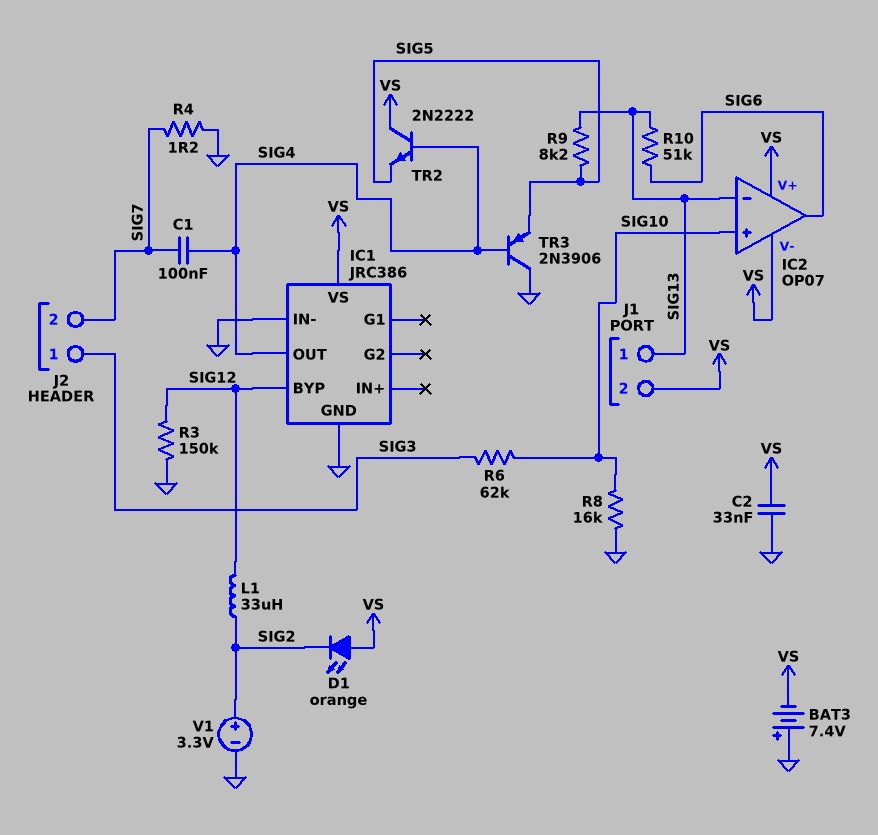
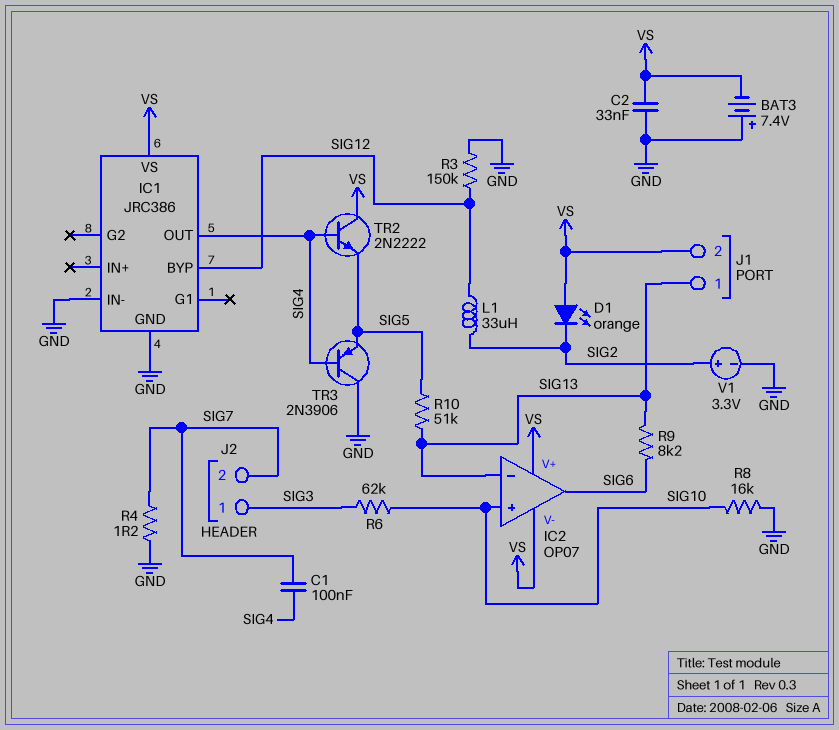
R9: 8.2k (SIG5, SIG13) -> 8.2k (SIG6, SIG13)
R10: 51k (SIG6, SIG13) -> 51k (SIG5, SIG13)

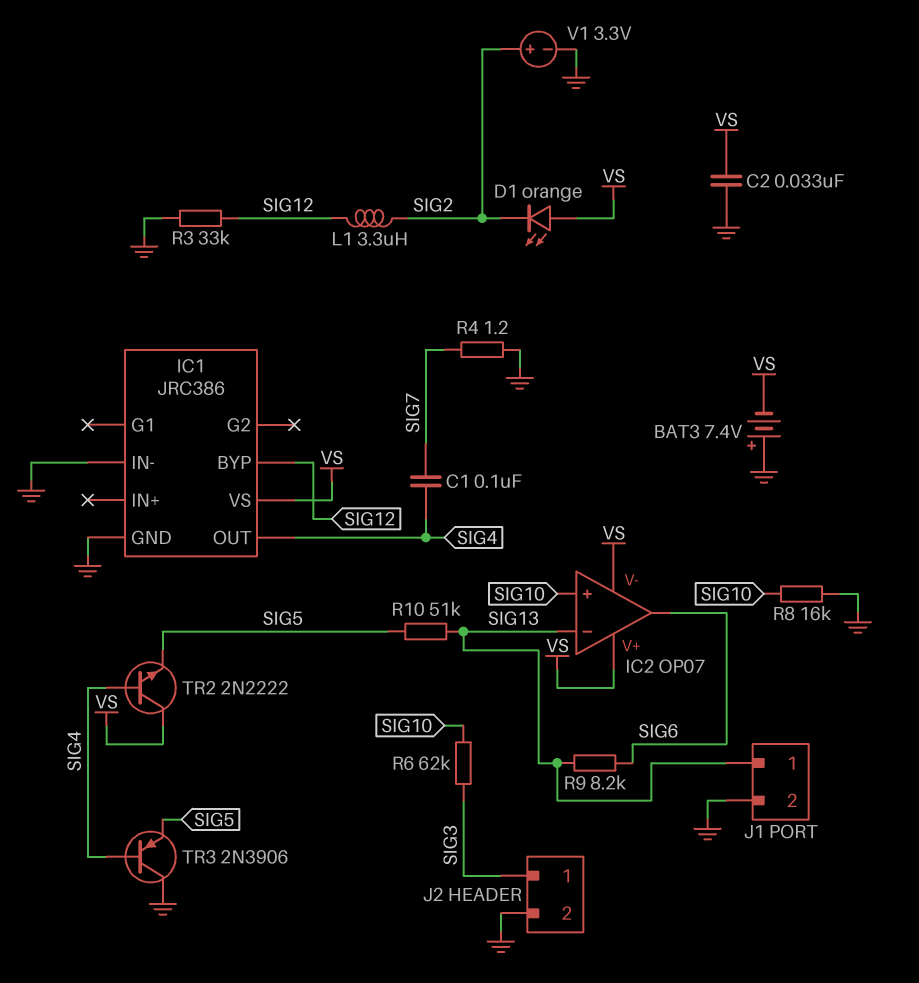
J1 pin 2: VS -> GND
J2 pin 2: SIG7 -> GND
L1: 33uH (SIG2, SIG12) -> 3.3uH (SIG2, SIG12)
R3: 150k (GND, SIG12) -> 33k (GND, SIG12)

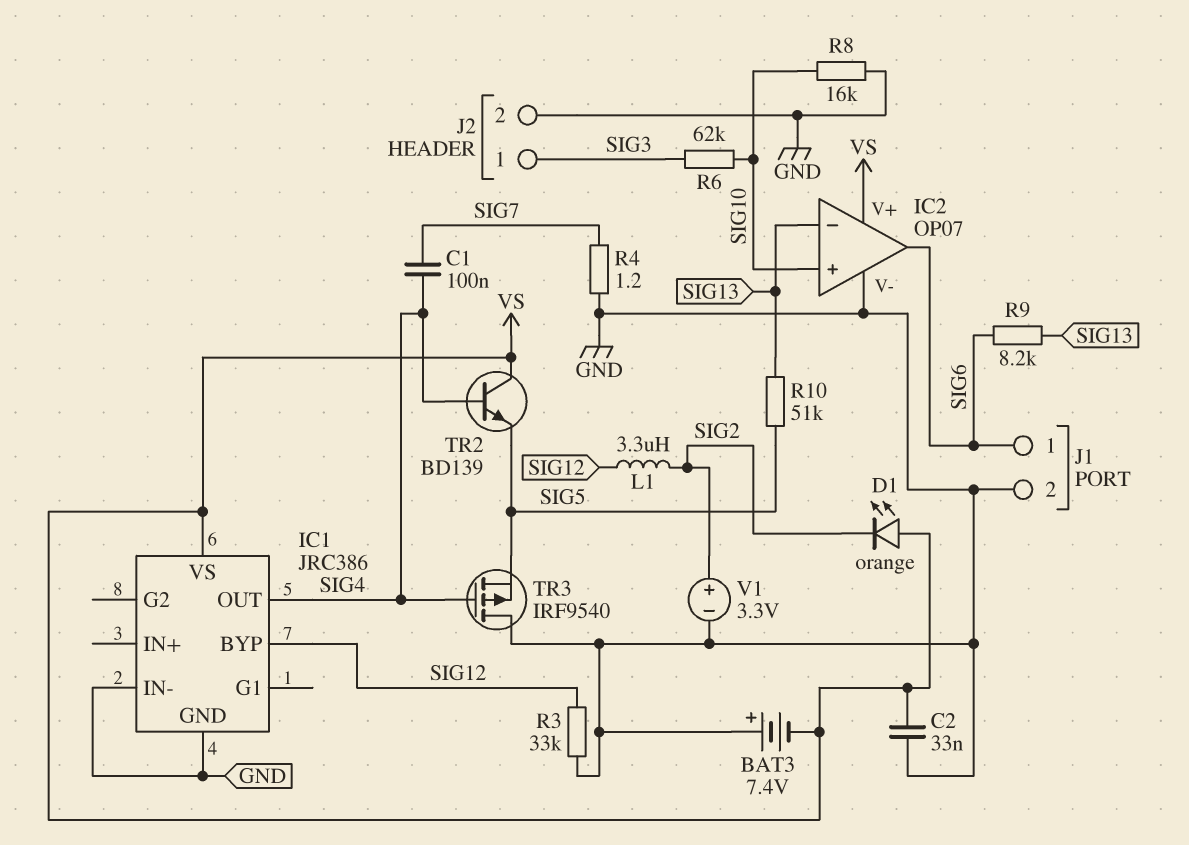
IC2 pin V-: VS -> GND
J1 pin 1: SIG13 -> SIG6
TR2: NPN 2N2222 (B SIG4, C VS, E SIG5) -> NPN BD139 (B SIG4, C VS, E SIG5)
TR3: PNP 2N3906 (B SIG4, C GND, E SIG5) -> PMOS IRF9540 (G SIG4, D GND, S SIG5)

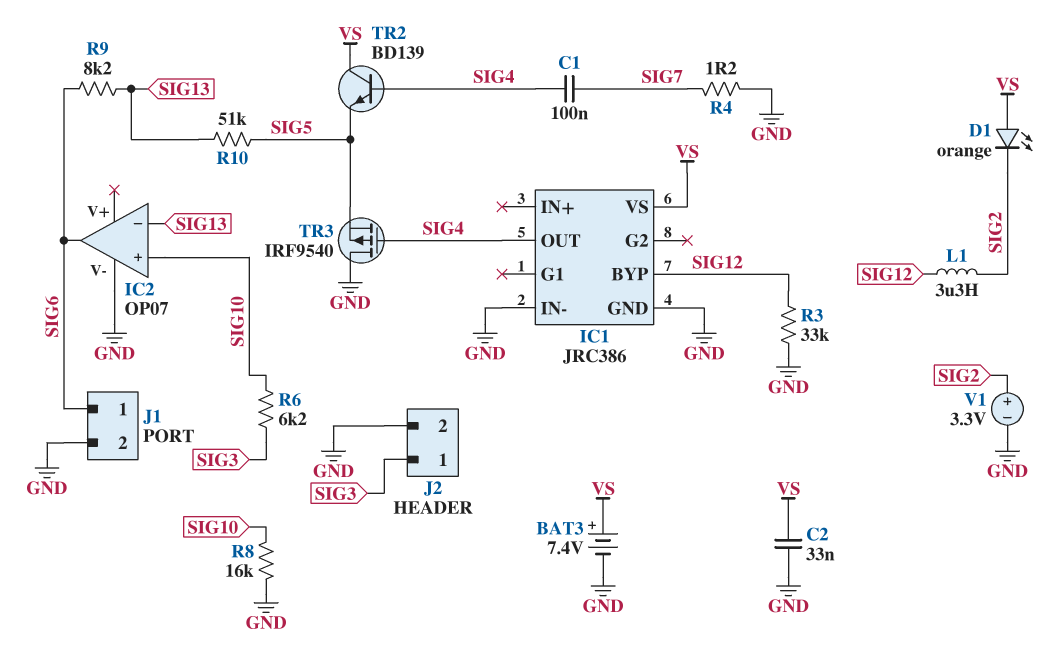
BAT3: 7.4V (plus GND, minus VS) -> 7.4V (plus VS, minus GND)
IC2 pin V+: VS -> none
R6: 62k (SIG3, SIG10) -> 6.2k (SIG3, SIG10)

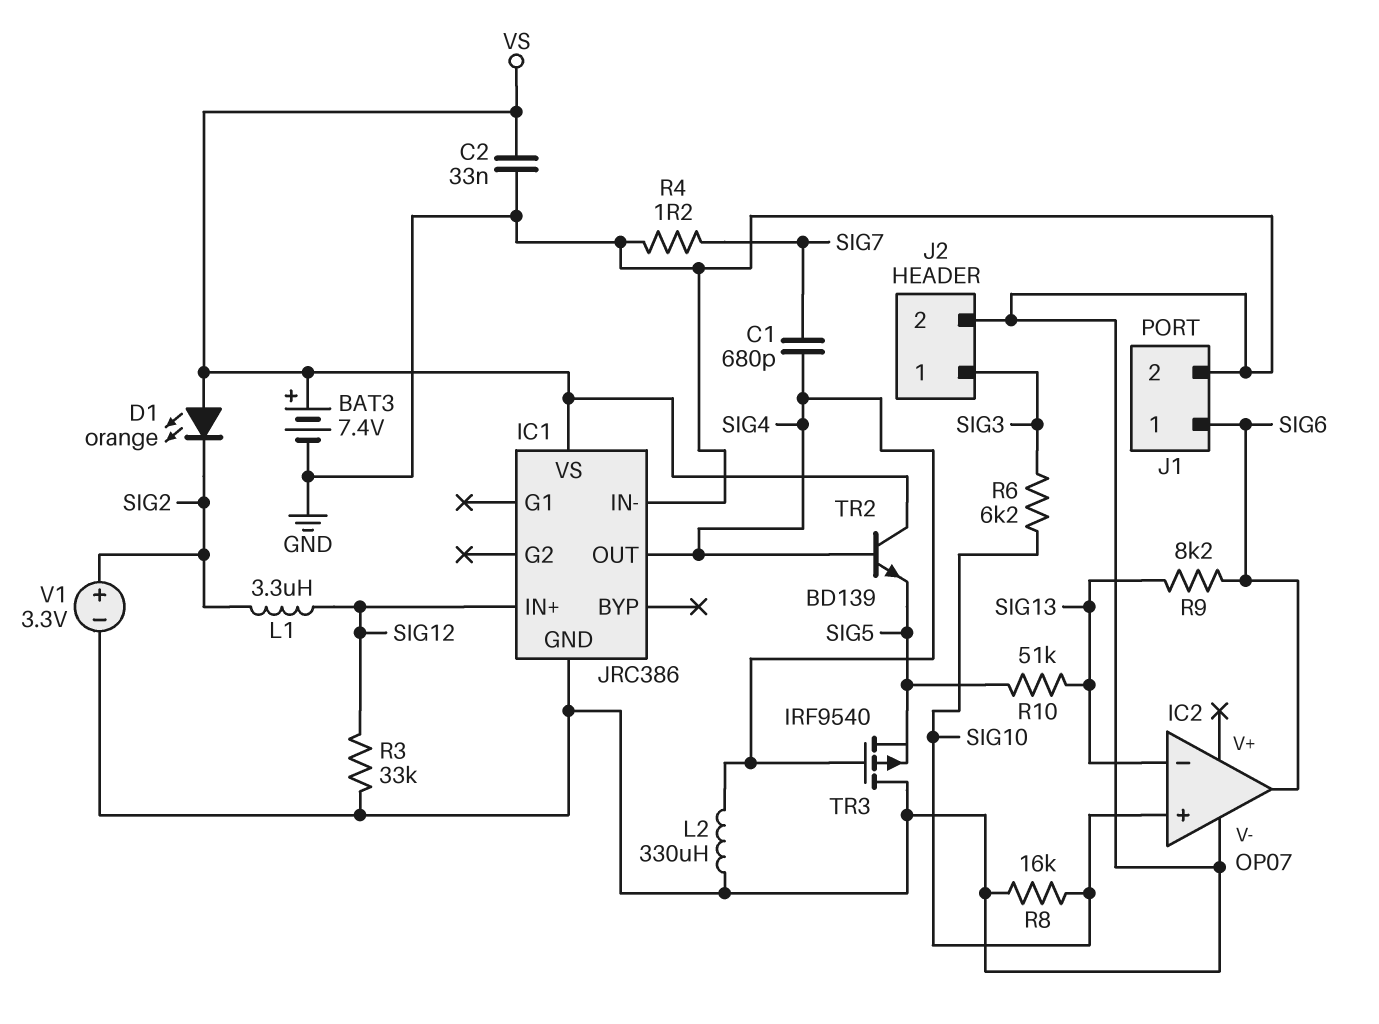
C1: 100nF (SIG4, SIG7) -> 680pF (SIG4, SIG7)
IC1 pin BYP: SIG12 -> none
IC1 pin IN+: none -> SIG12
L2: none -> 330uH (GND, SIG4)

